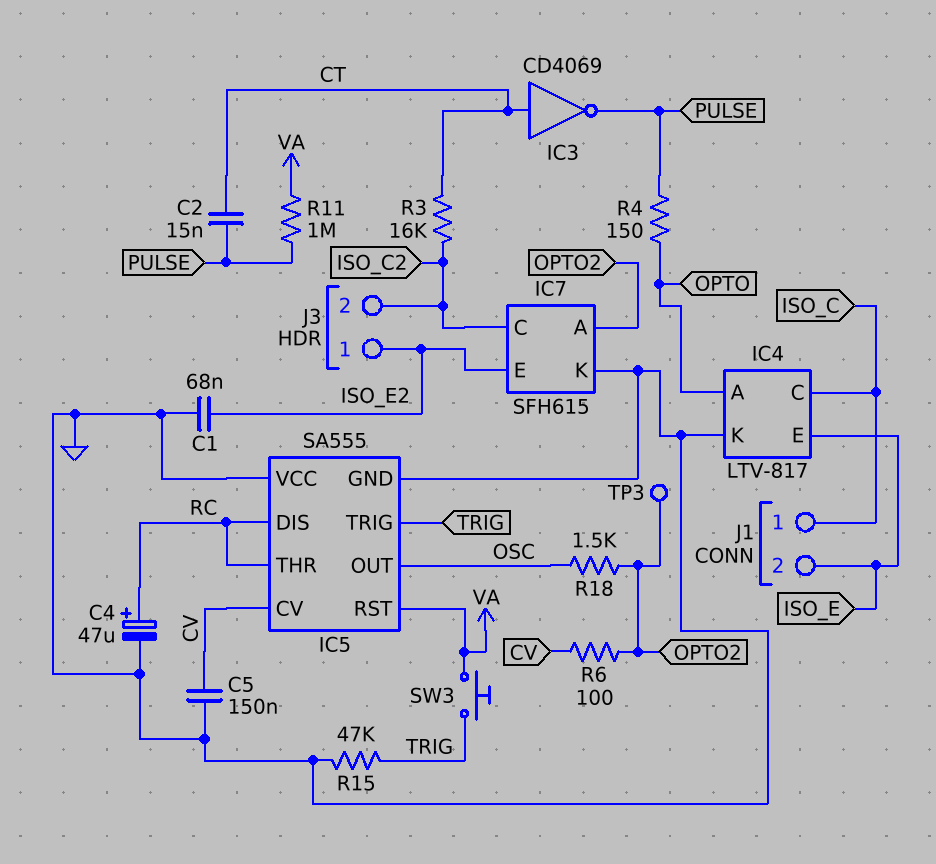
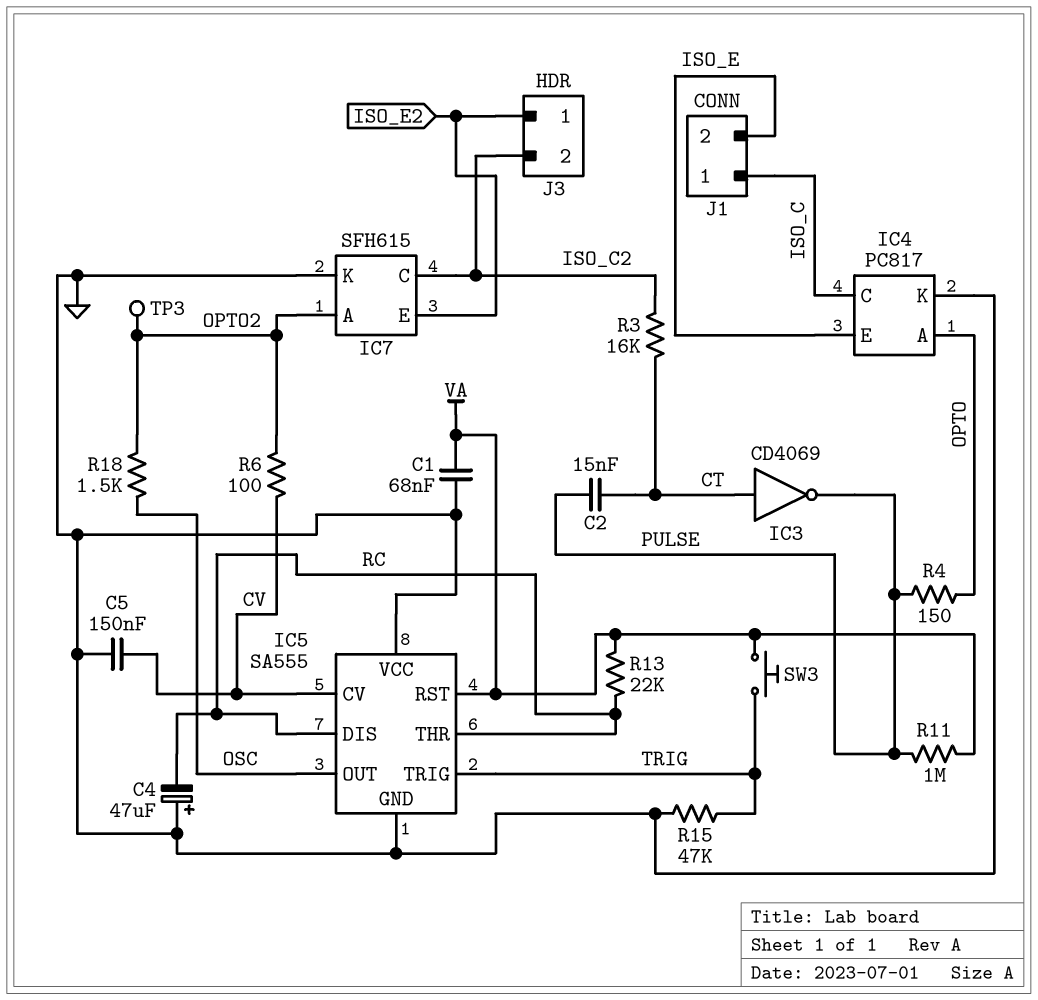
C1: 68nF (GND, ISO_E2) -> 68nF (GND, VA)
C4: 47uF (plus RC, minus GND) -> 47uF (plus GND, minus RC)
IC4: LTV-817 -> PC817
R13: none -> 22k (RC, VA)

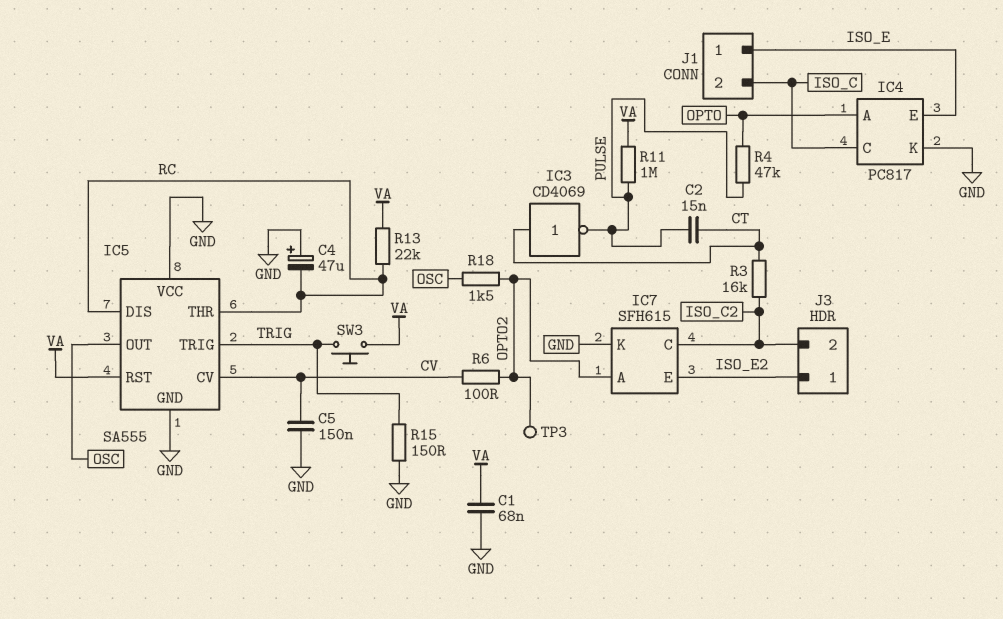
J1 pin 1: ISO_C -> ISO_E
J1 pin 2: ISO_E -> ISO_C
R4: 150 (OPTO, PULSE) -> 47k (OPTO, PULSE)
R15: 47k (GND, TRIG) -> 150 (GND, TRIG)

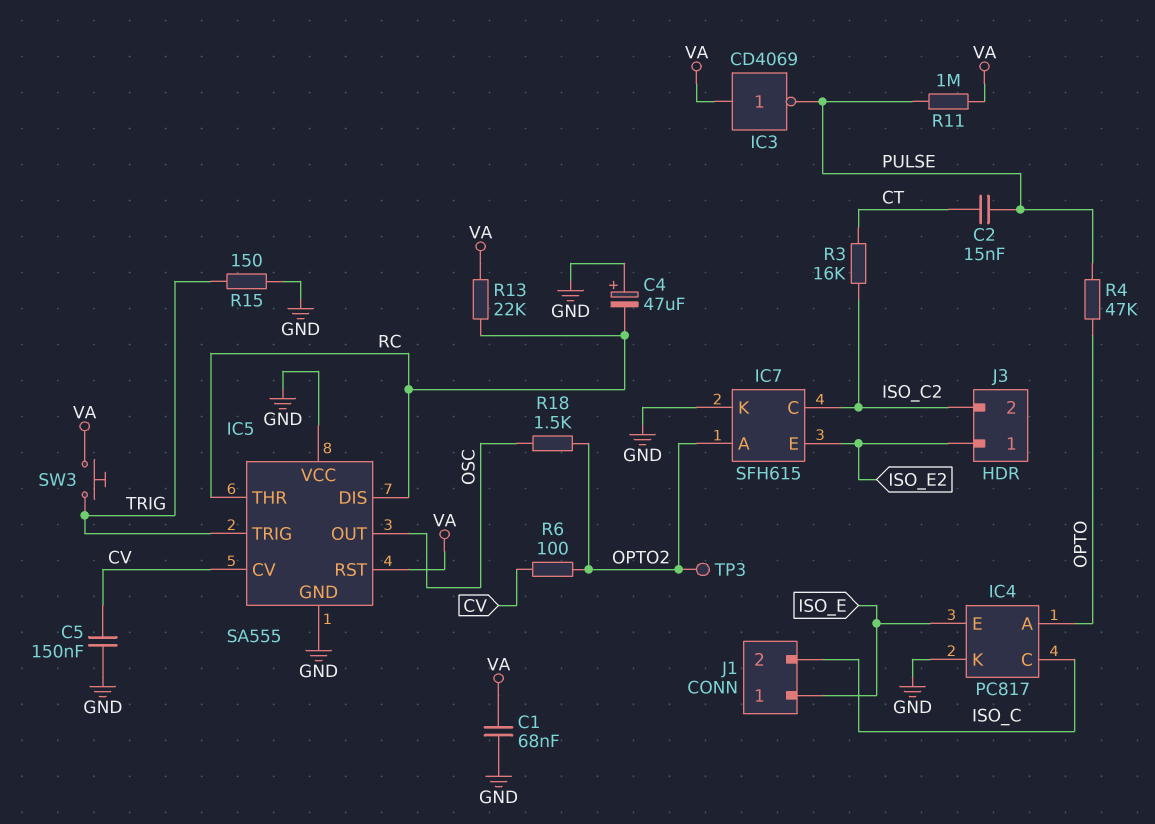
IC3: NOT CD4069 (in CT, out PULSE) -> NOT CD4069 (in VA, out PULSE)

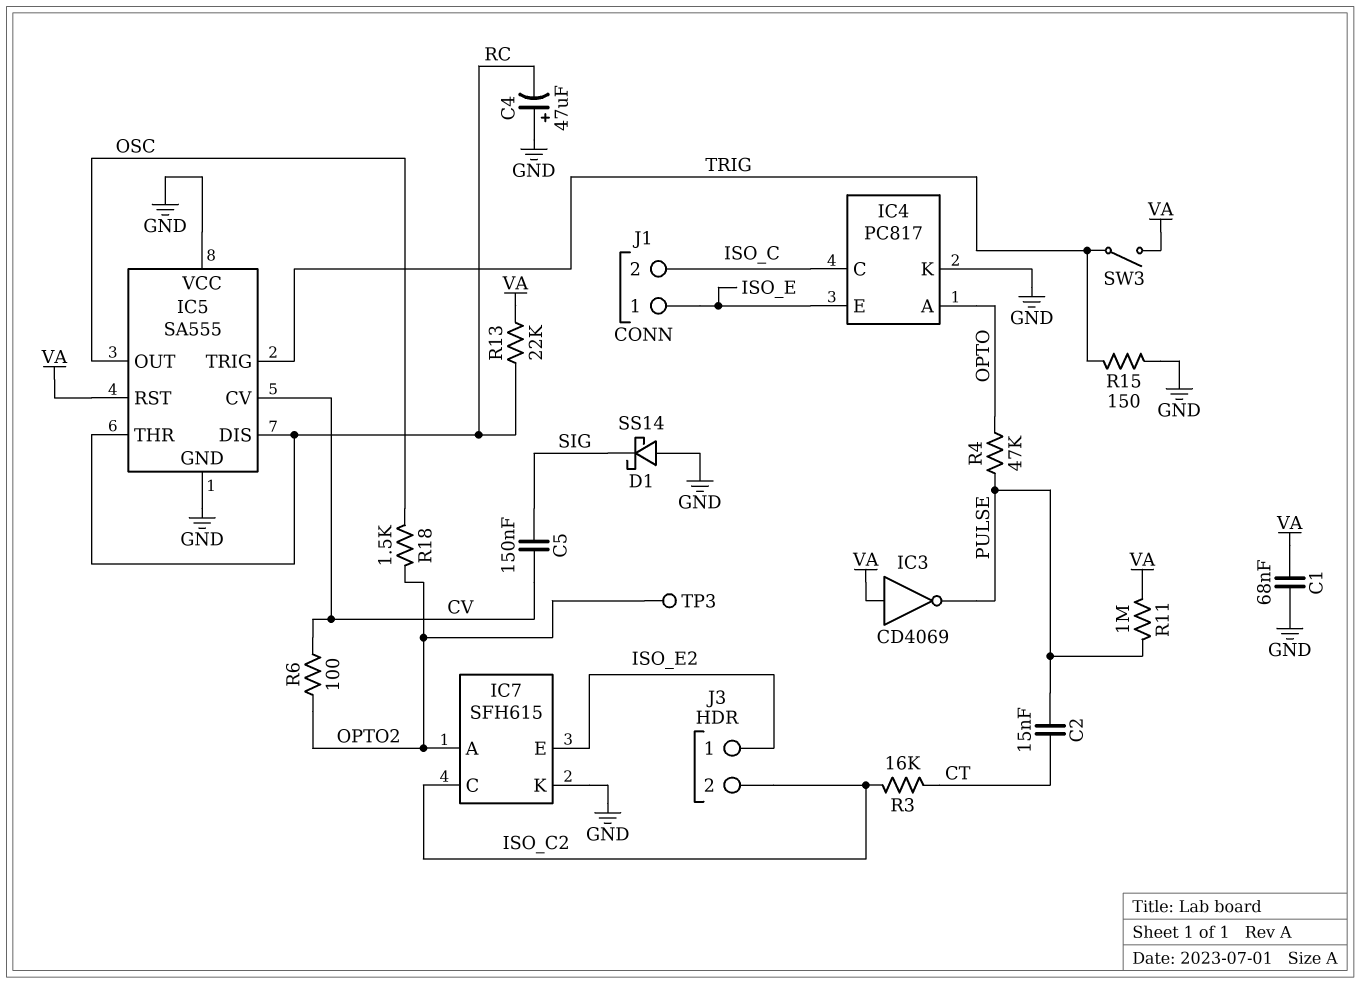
C5: 150nF (CV, GND) -> 150nF (CV, SIG)
D1: none -> schottky SS14 (A GND, K SIG)
SW3: button (TRIG, VA) -> switch (TRIG, VA)

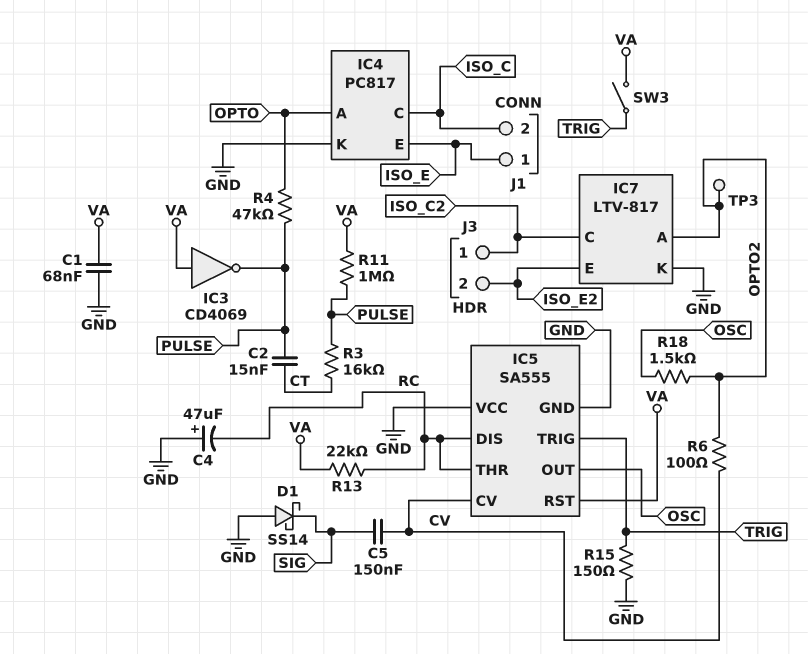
IC7: SFH615 -> LTV-817
J3 pin 1: ISO_E2 -> ISO_C2
J3 pin 2: ISO_C2 -> ISO_E2
R3: 16k (CT, ISO_C2) -> 16k (CT, PULSE)

